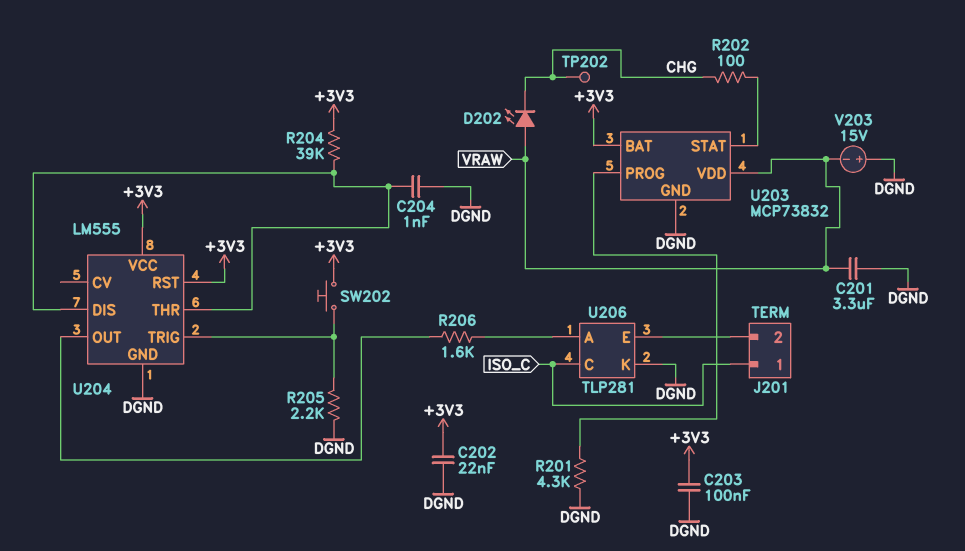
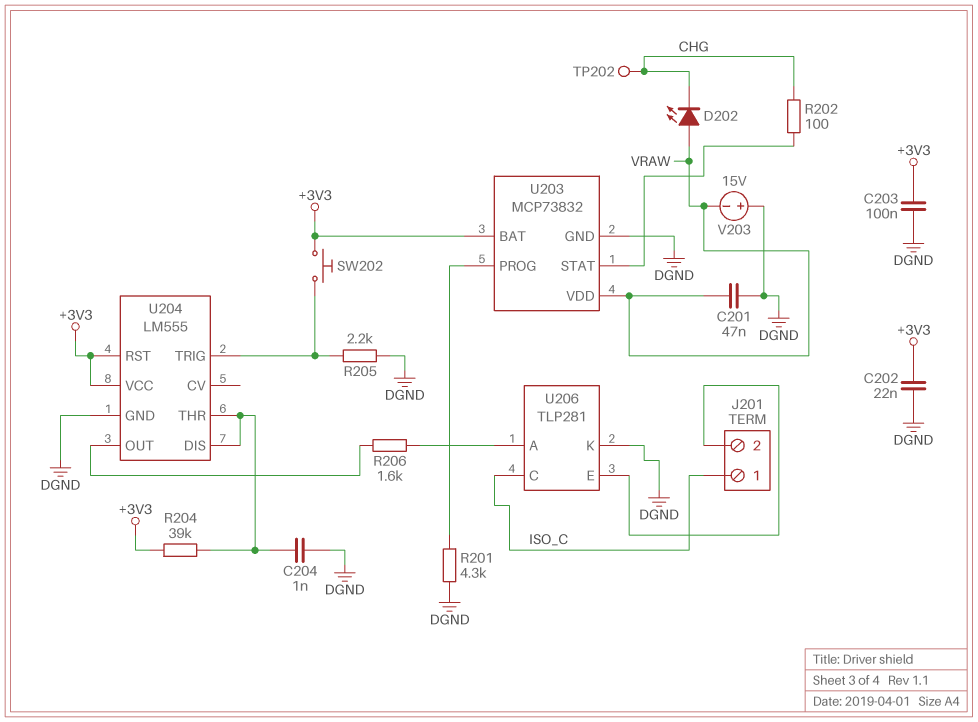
C201: 3.3uF (DGND, VRAW) -> 47nF (DGND, VRAW)

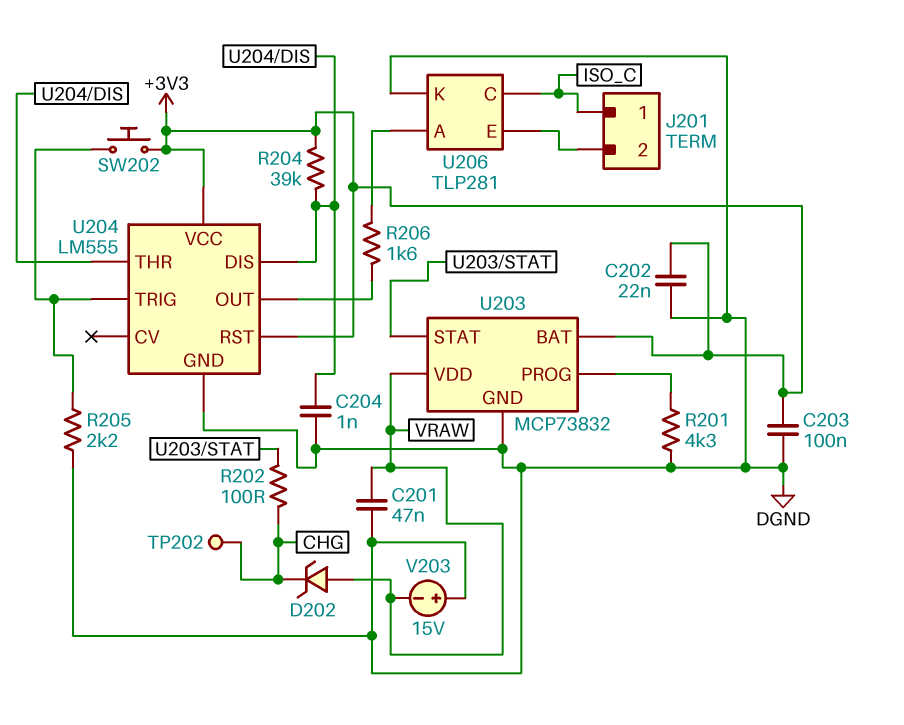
D202: LED (A VRAW, K CHG) -> zener (A VRAW, K CHG)

